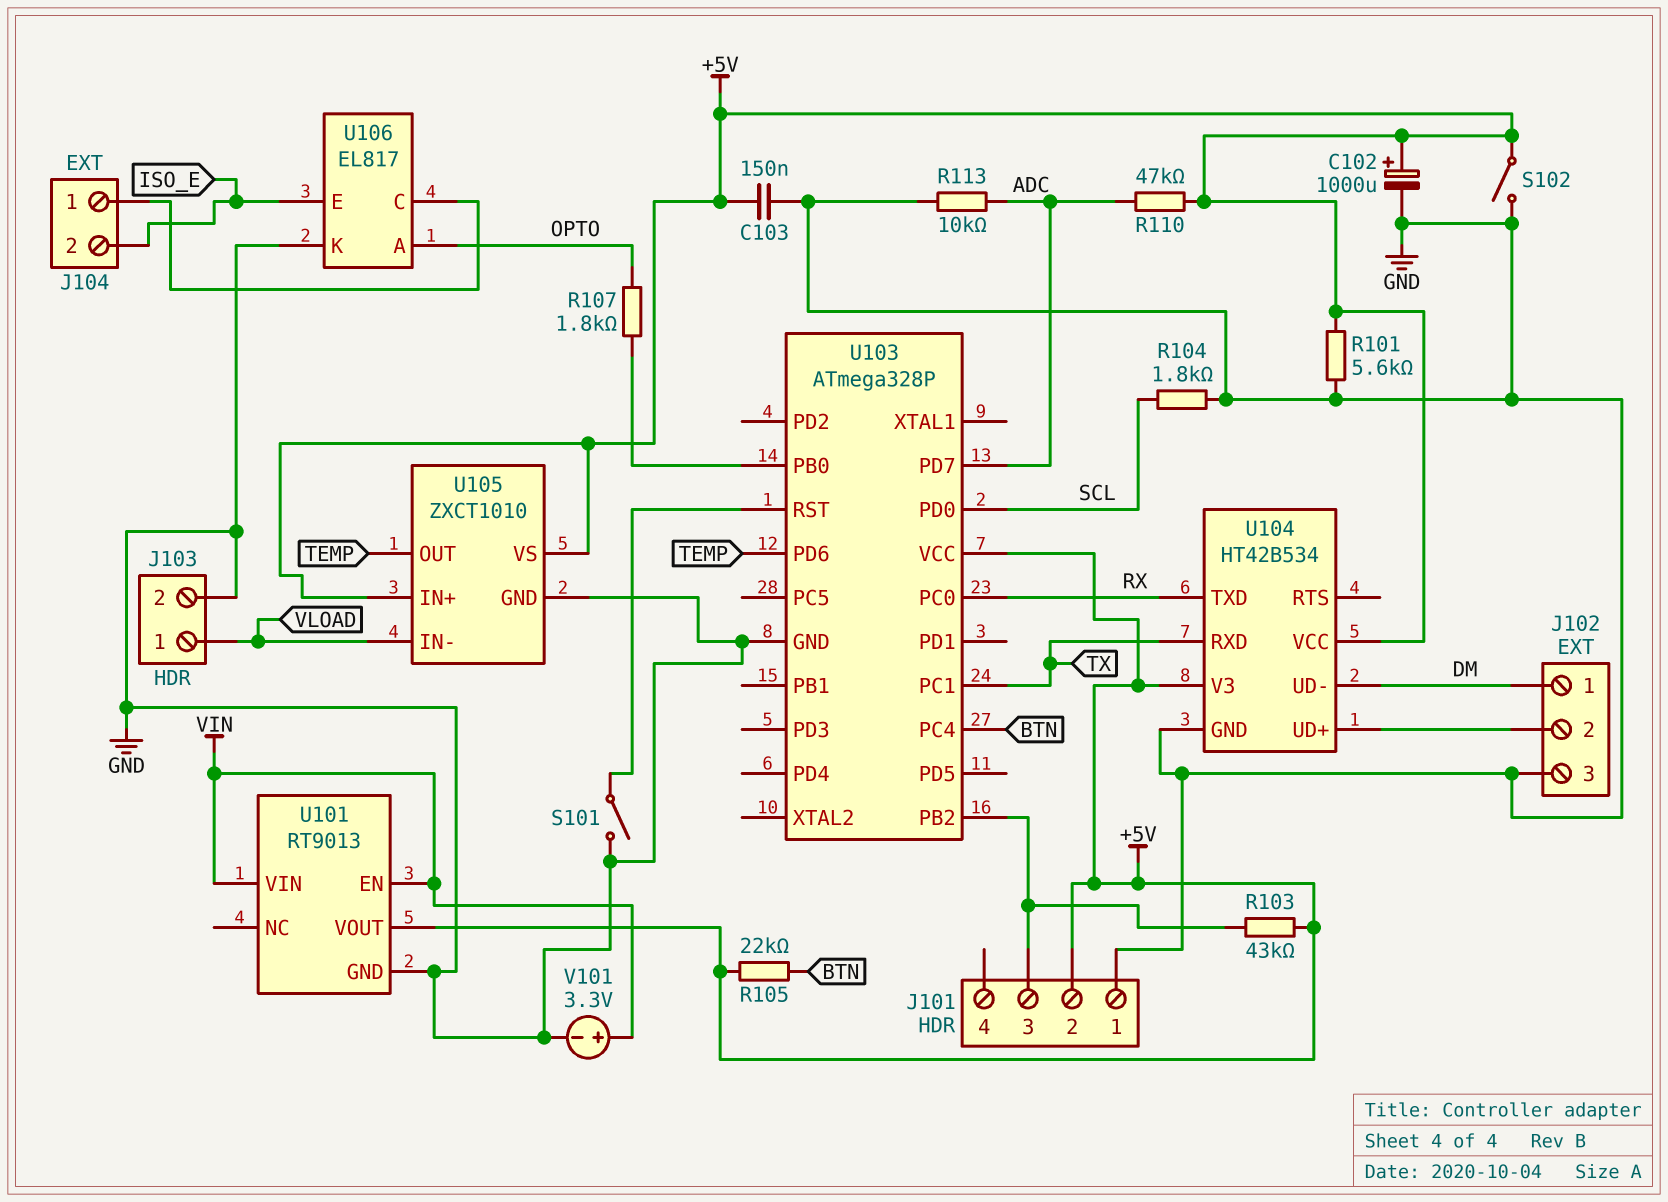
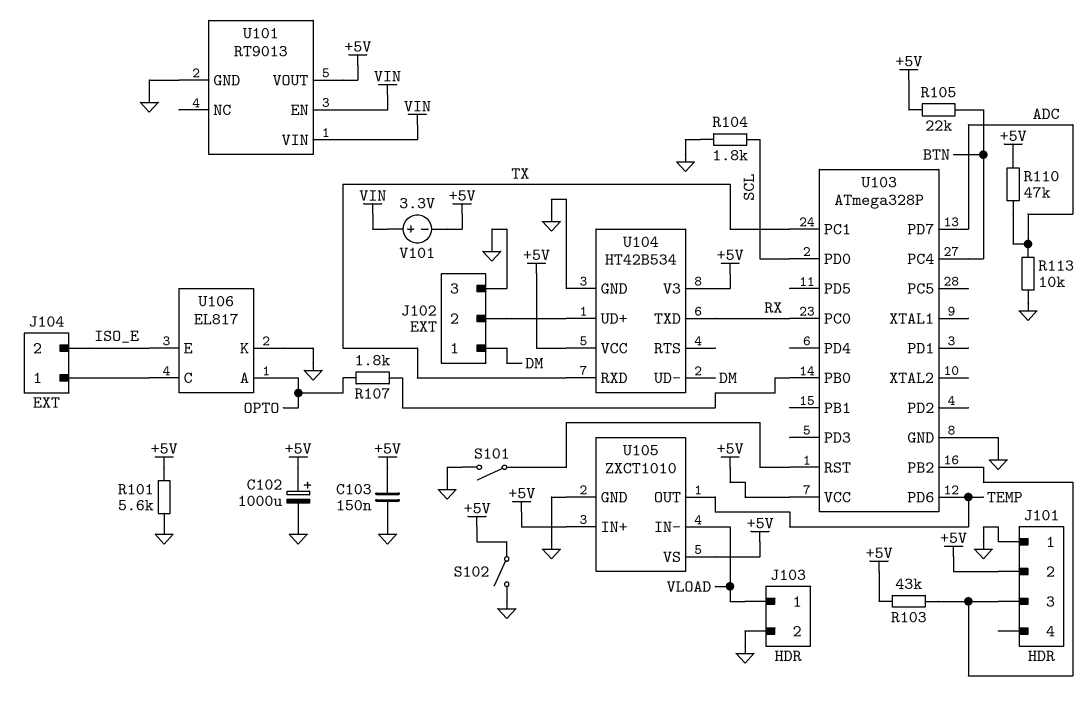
V101: 3.3V (plus VIN, minus GND) -> 3.3V (plus VIN, minus +5V)

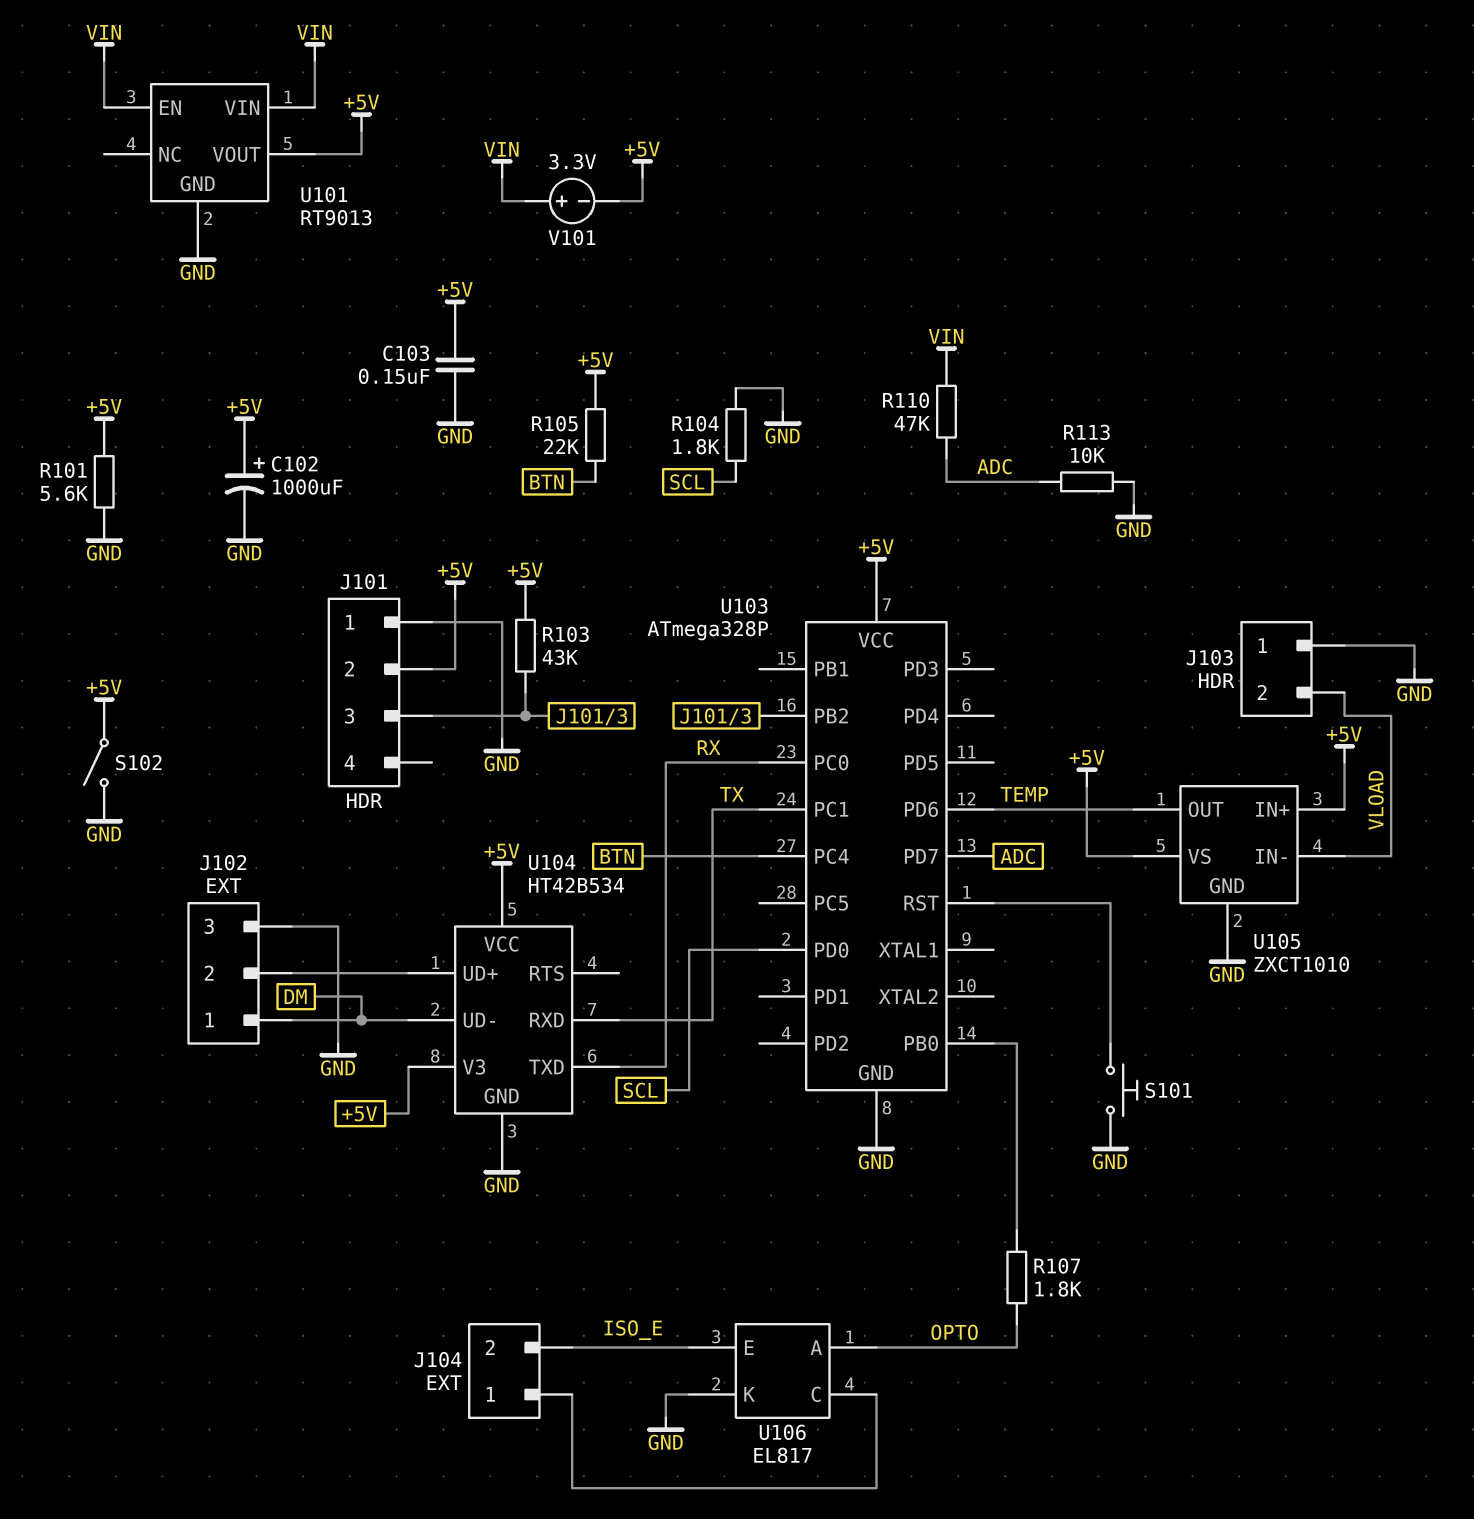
J103 pin 1: VLOAD -> GND
J103 pin 2: GND -> VLOAD
R110: 47k (+5V, ADC) -> 47k (ADC, VIN)
S101: switch (GND, U103/RST) -> button (GND, U103/RST)

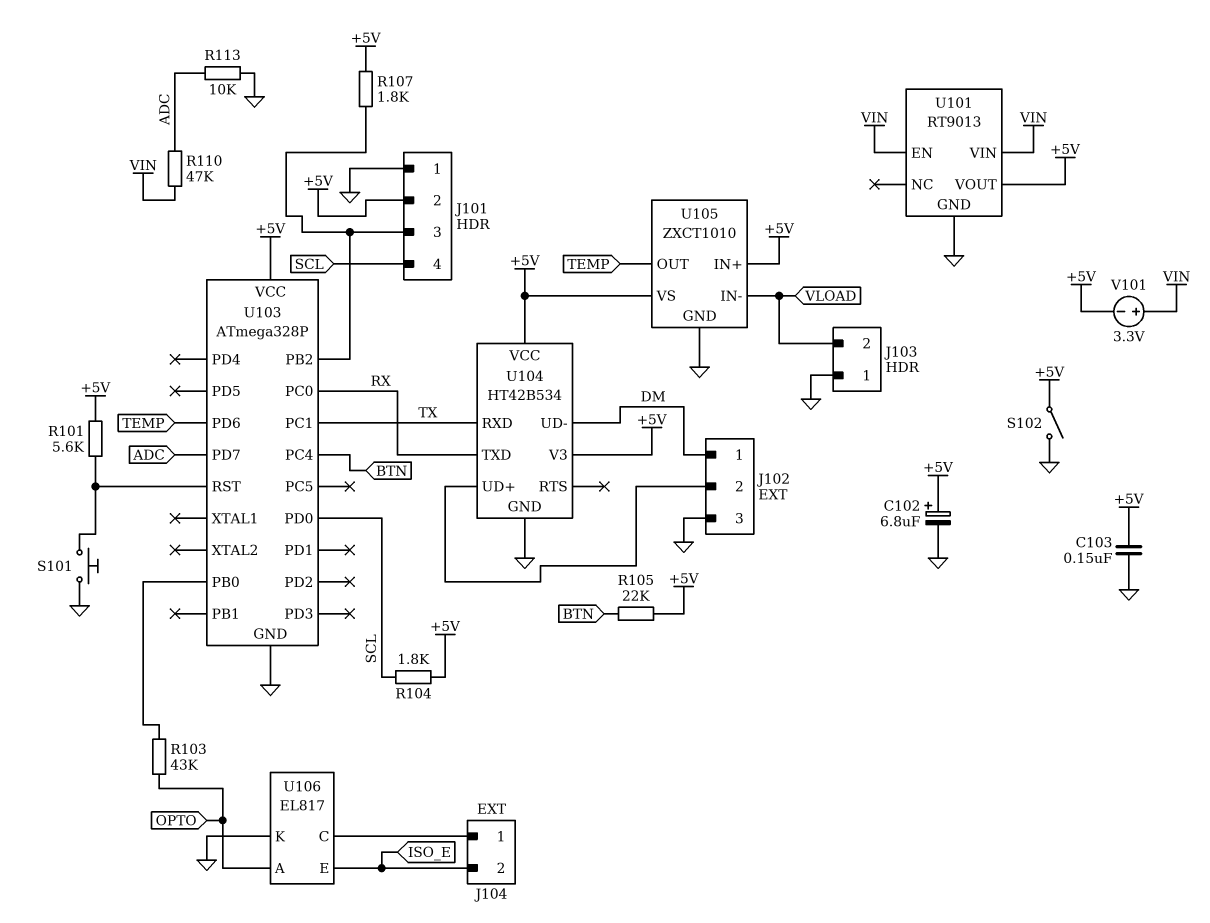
C102: 1000uF (plus +5V, minus GND) -> 6.8uF (plus +5V, minus GND)
J101 pin 4: none -> SCL
R101: 5.6k (+5V, GND) -> 5.6k (+5V, U103/RST)
R103: 43k (+5V, J101/3) -> 43k (OPTO, U103/PB0)
R104: 1.8k (GND, SCL) -> 1.8k (+5V, SCL)
R107: 1.8k (OPTO, U103/PB0) -> 1.8k (+5V, J101/3)

